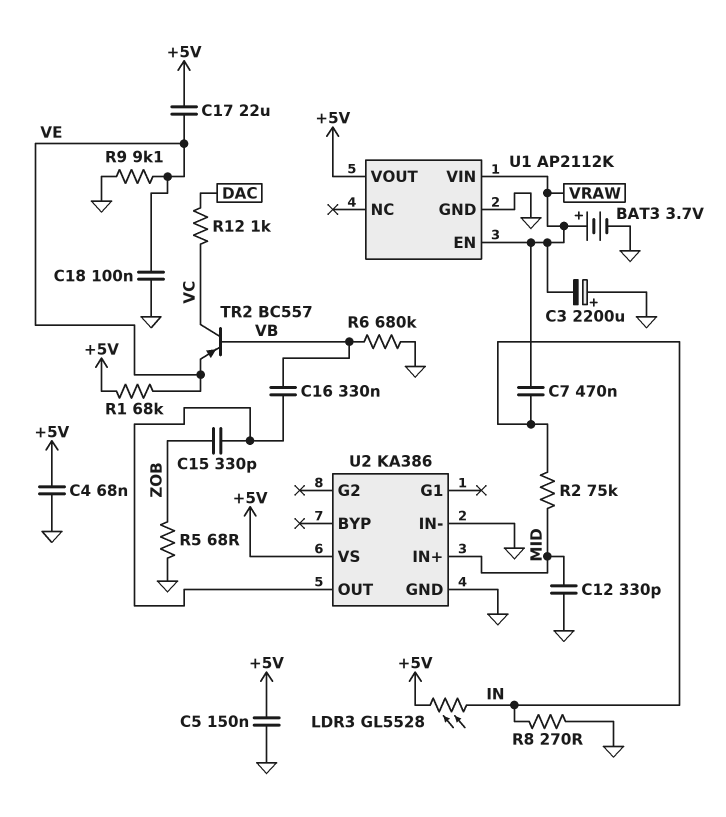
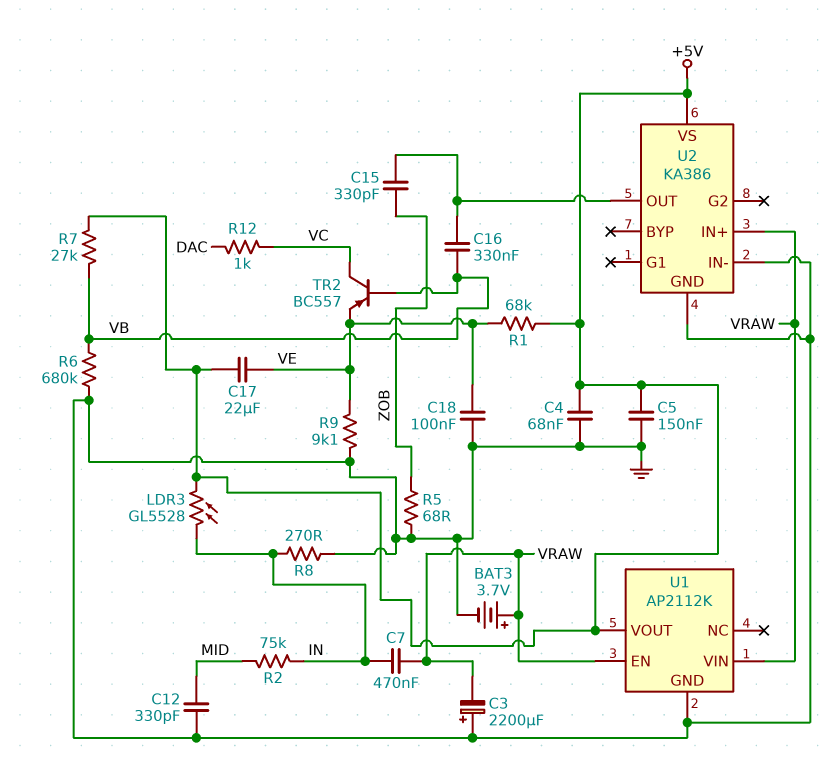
R7: none -> 27k (+5V, VB)
U2 pin IN+: MID -> VRAW

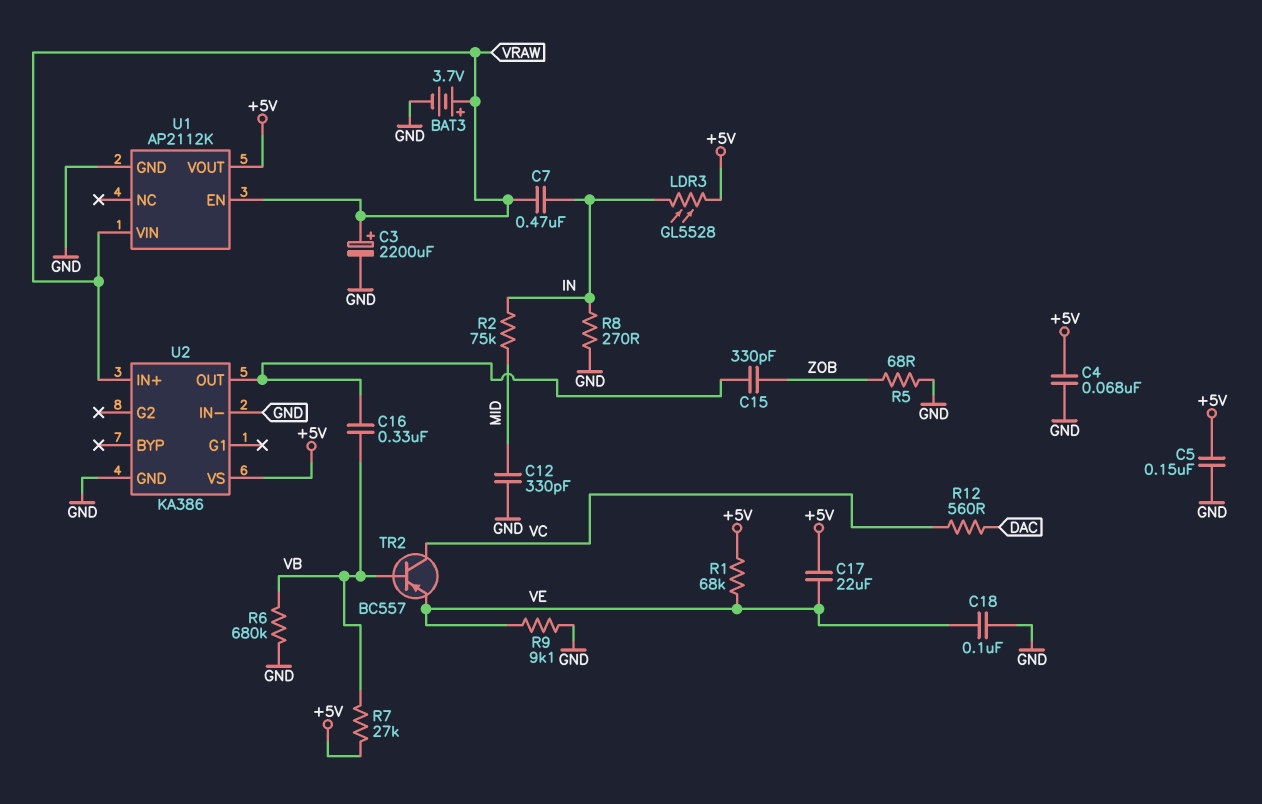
C3: 2200uF (plus GND, minus VRAW) -> 2200uF (plus VRAW, minus GND)
R12: 1k (DAC, VC) -> 560 (DAC, VC)

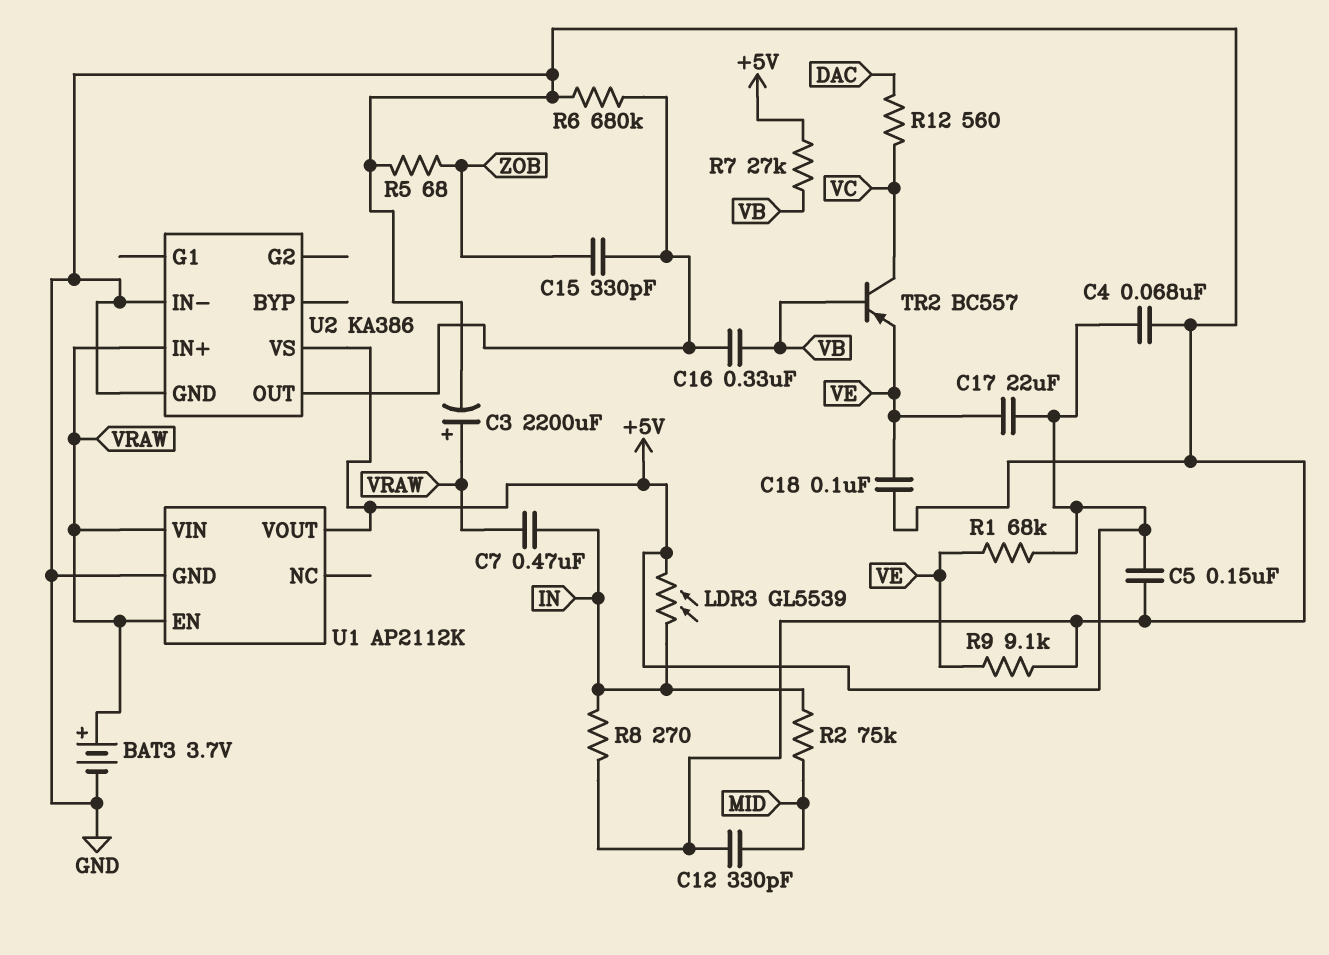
LDR3: GL5528 (+5V, IN) -> GL5539 (+5V, IN)
R6: 680k (GND, VB) -> 680k (GND, U2/OUT)

